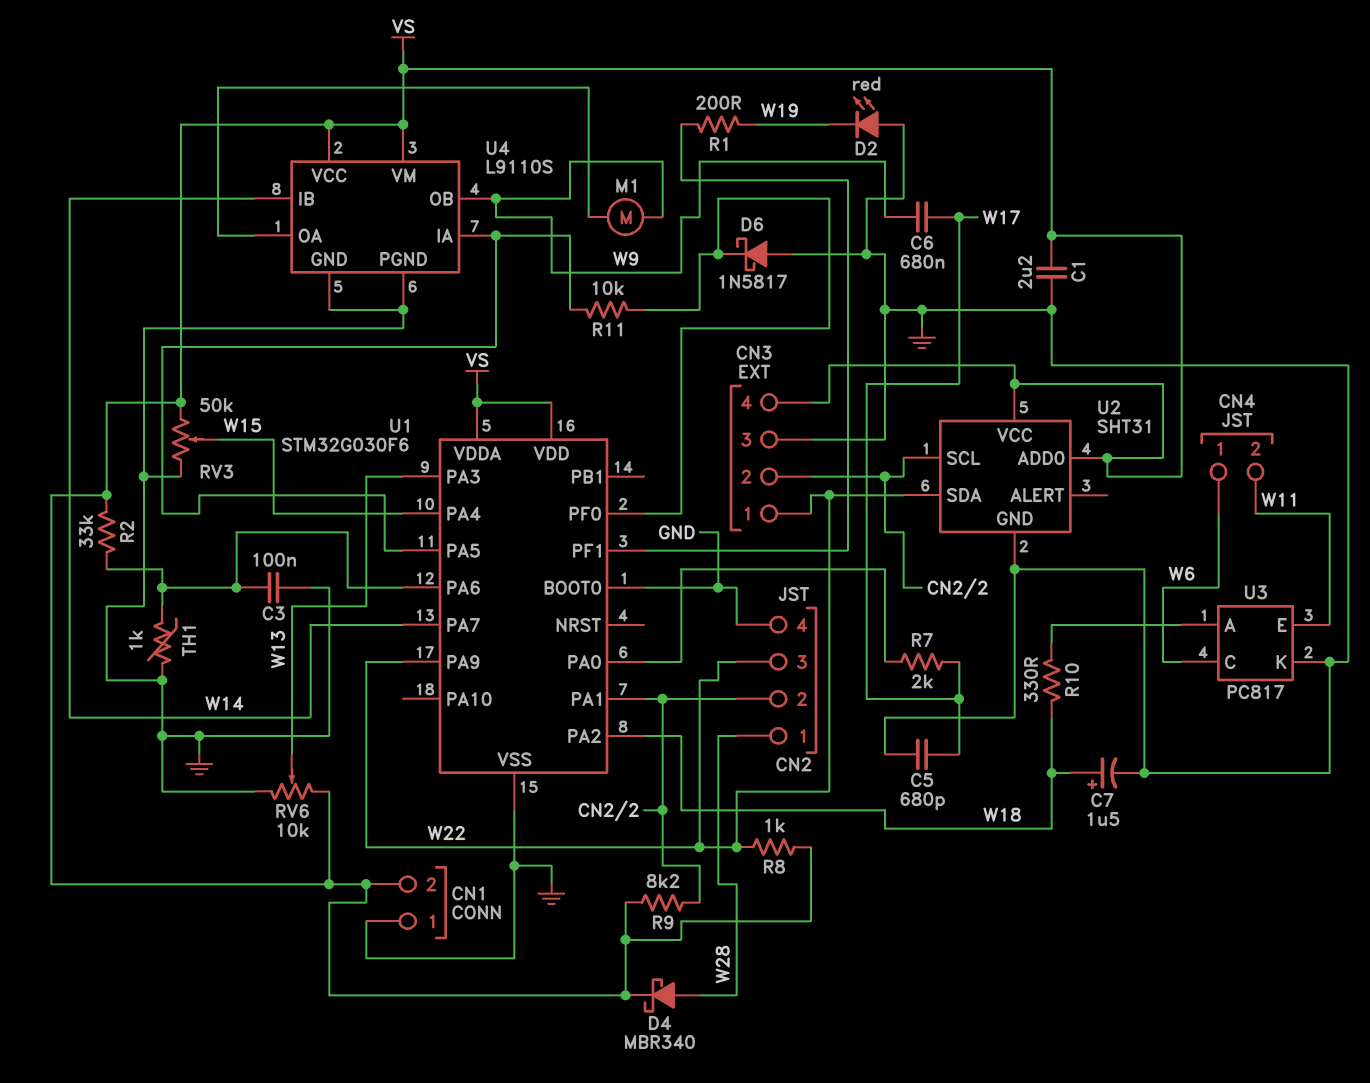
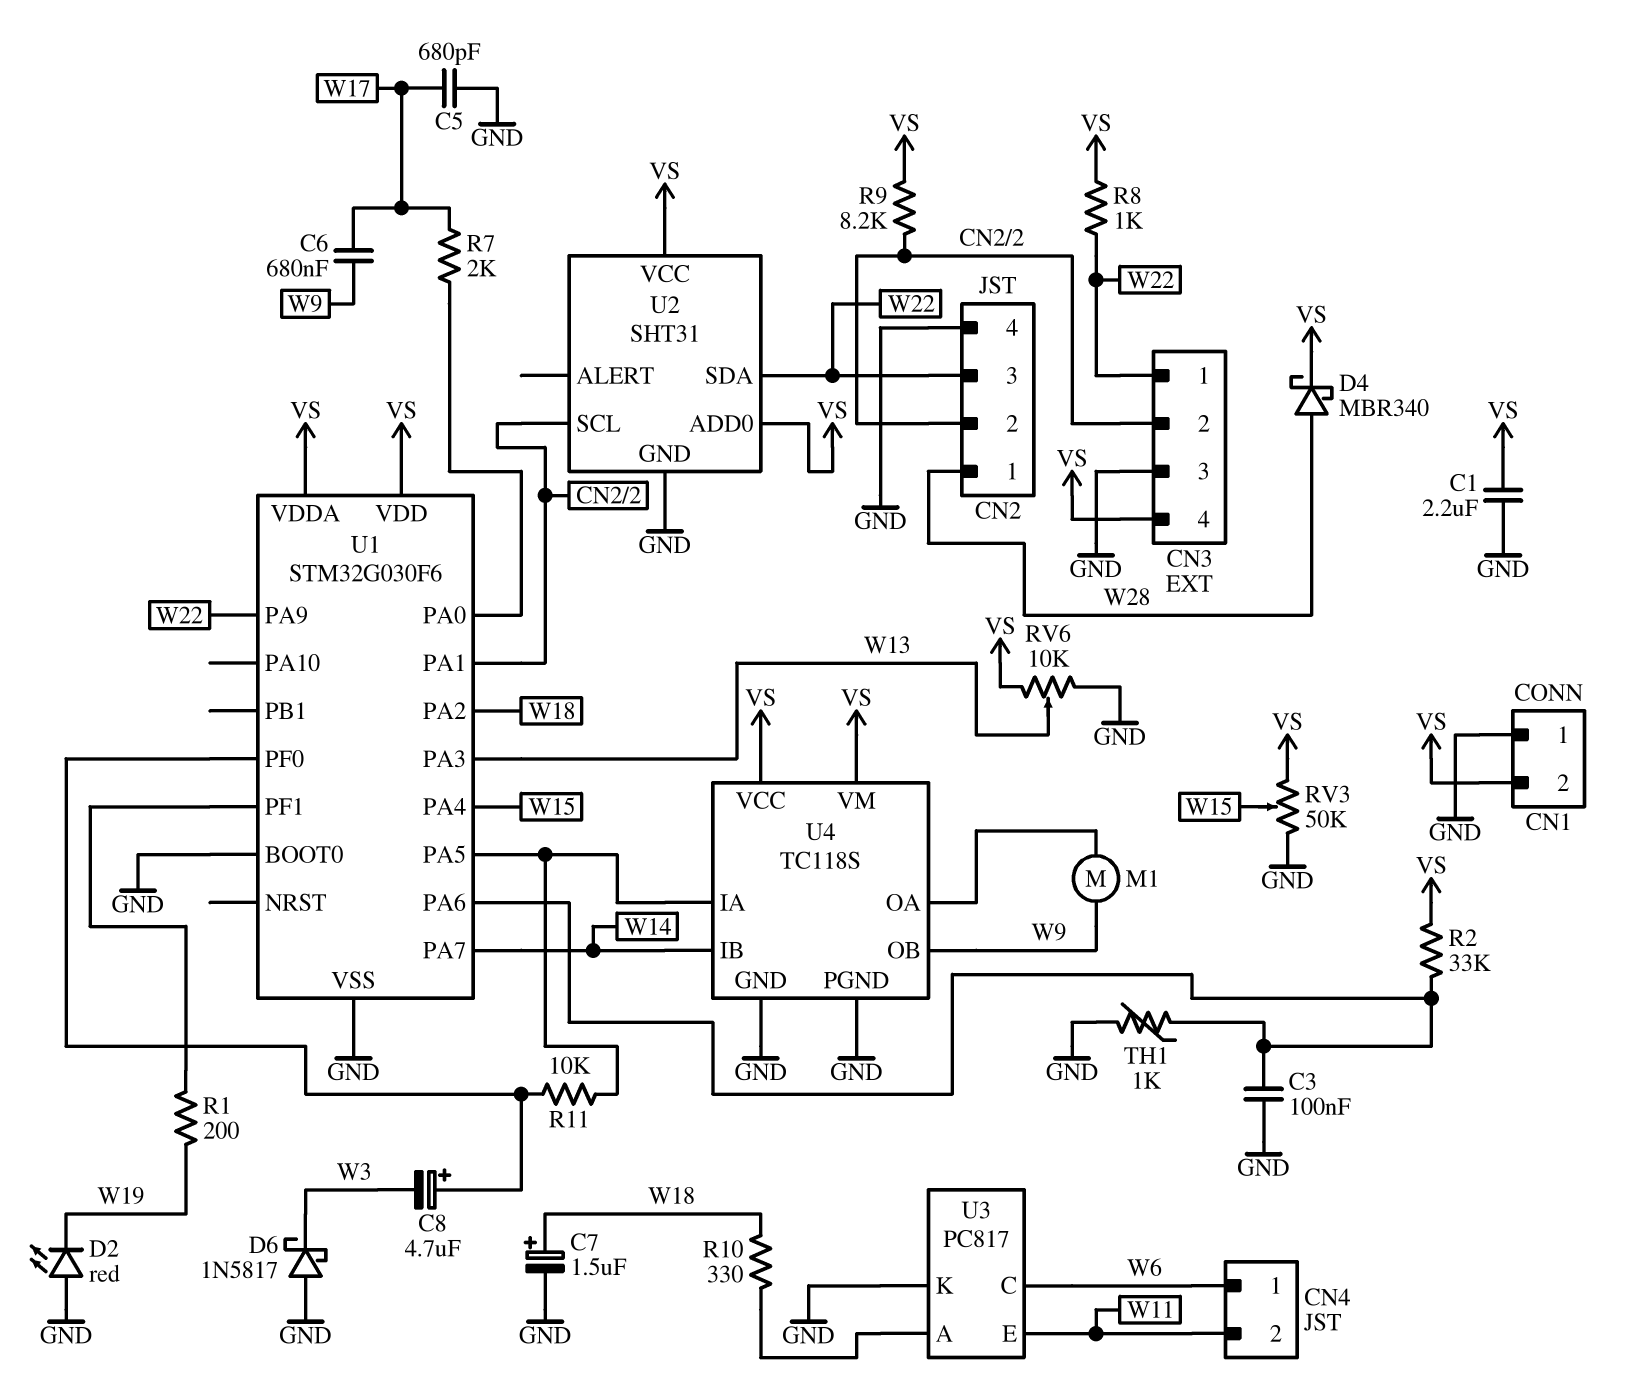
C8: none -> 4.7uF (plus U1/PF0, minus W3)
D6: schottky 1N5817 (A GND, K U1/PF0) -> schottky 1N5817 (A GND, K W3)
U4: L9110S -> TC118S

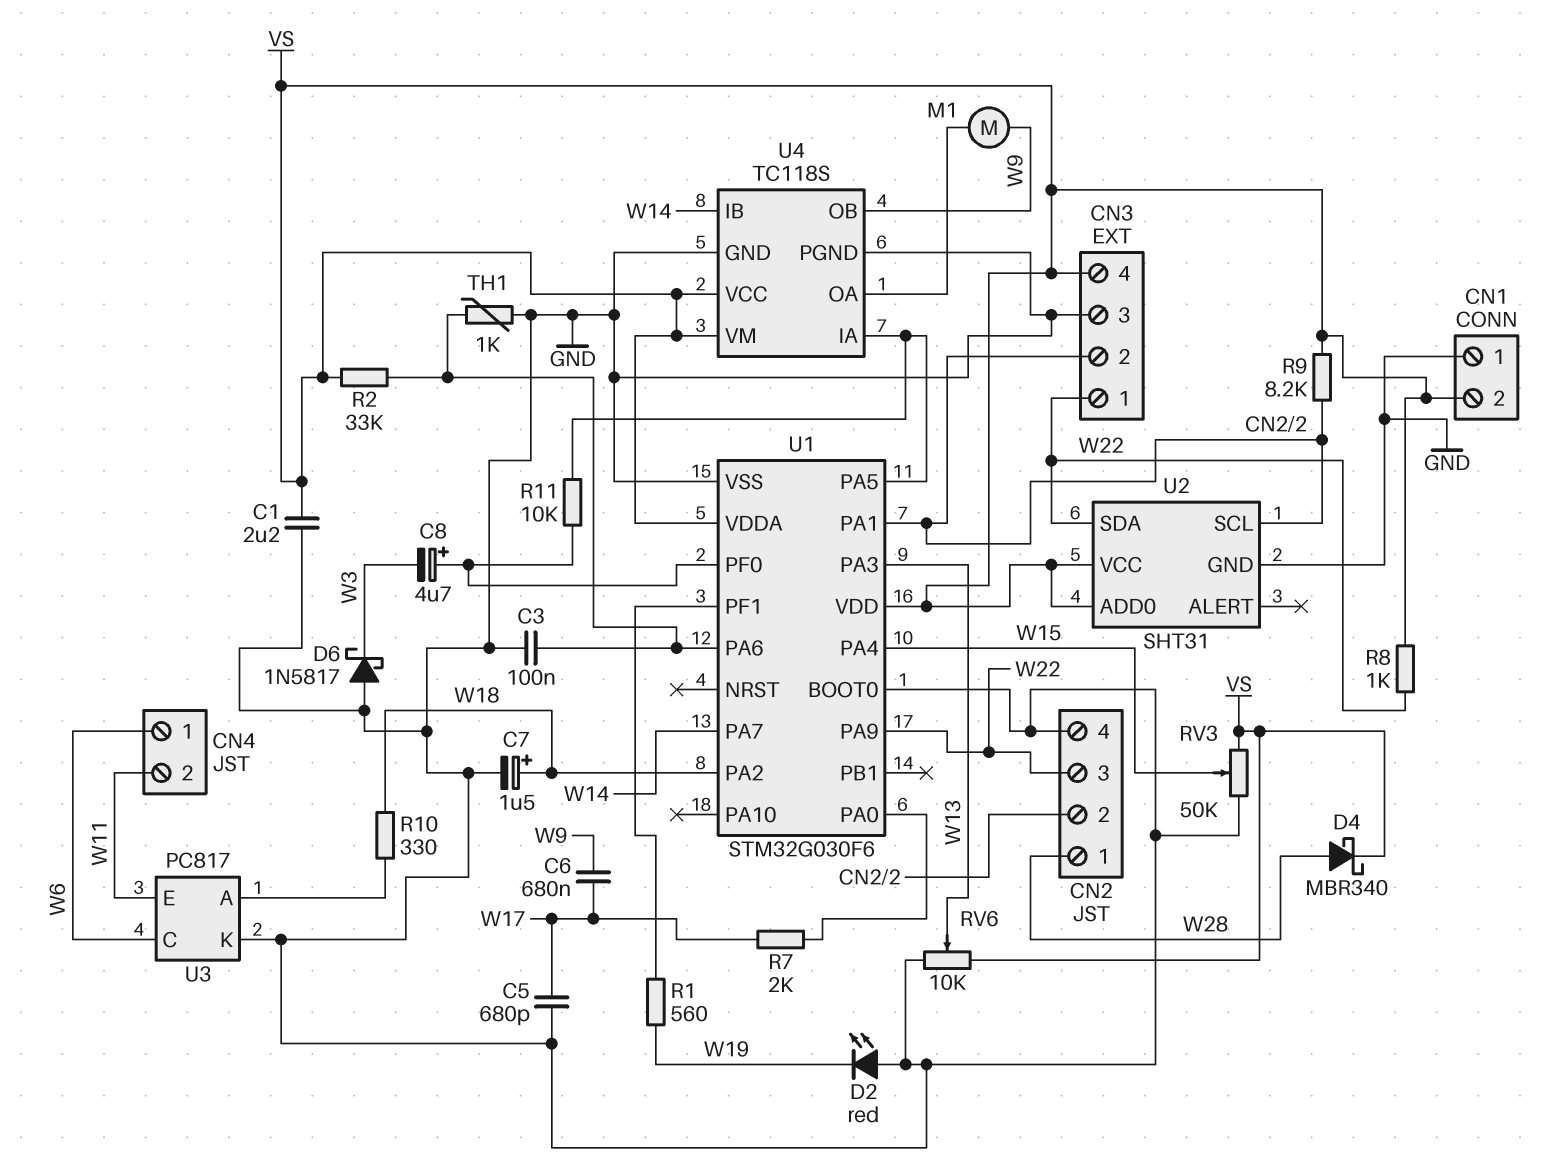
R1: 200 (U1/PF1, W19) -> 560 (U1/PF1, W19)

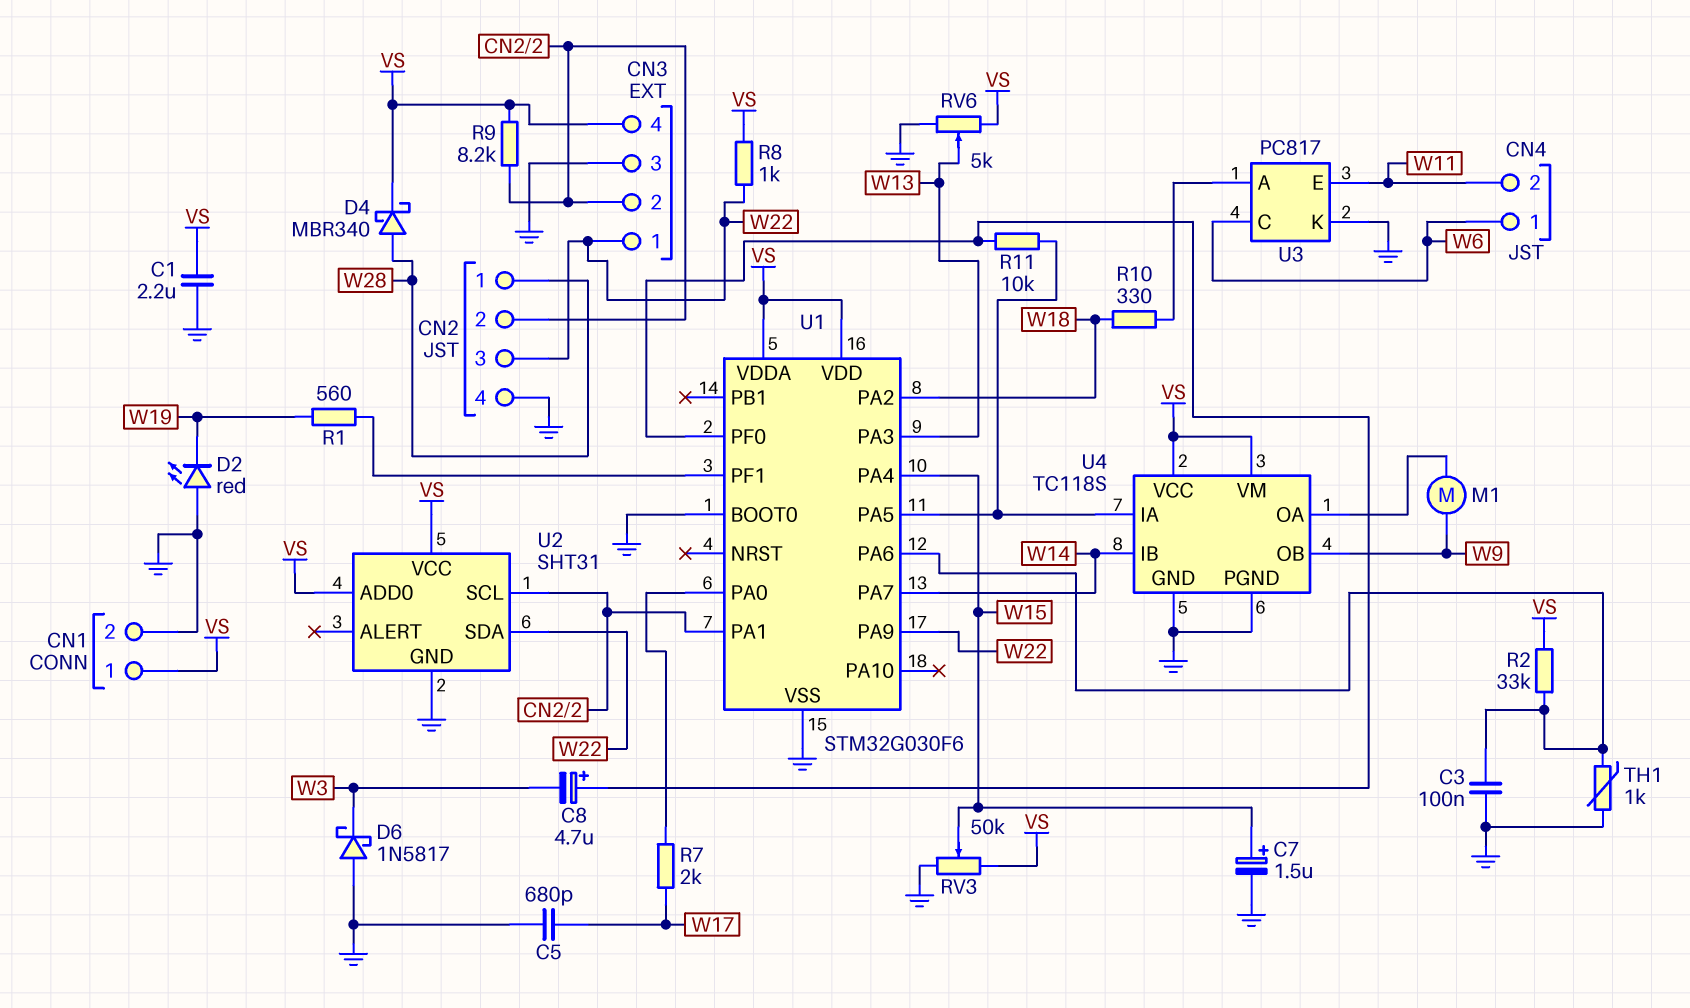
C6: 680nF (W9, W17) -> none
C7: 1.5uF (plus W18, minus GND) -> 1.5uF (plus W15, minus GND)
CN1 pin 1: GND -> VS
CN1 pin 2: VS -> GND
RV6: 10k (GND, VS, wiper W13) -> 5k (GND, VS, wiper W13)

